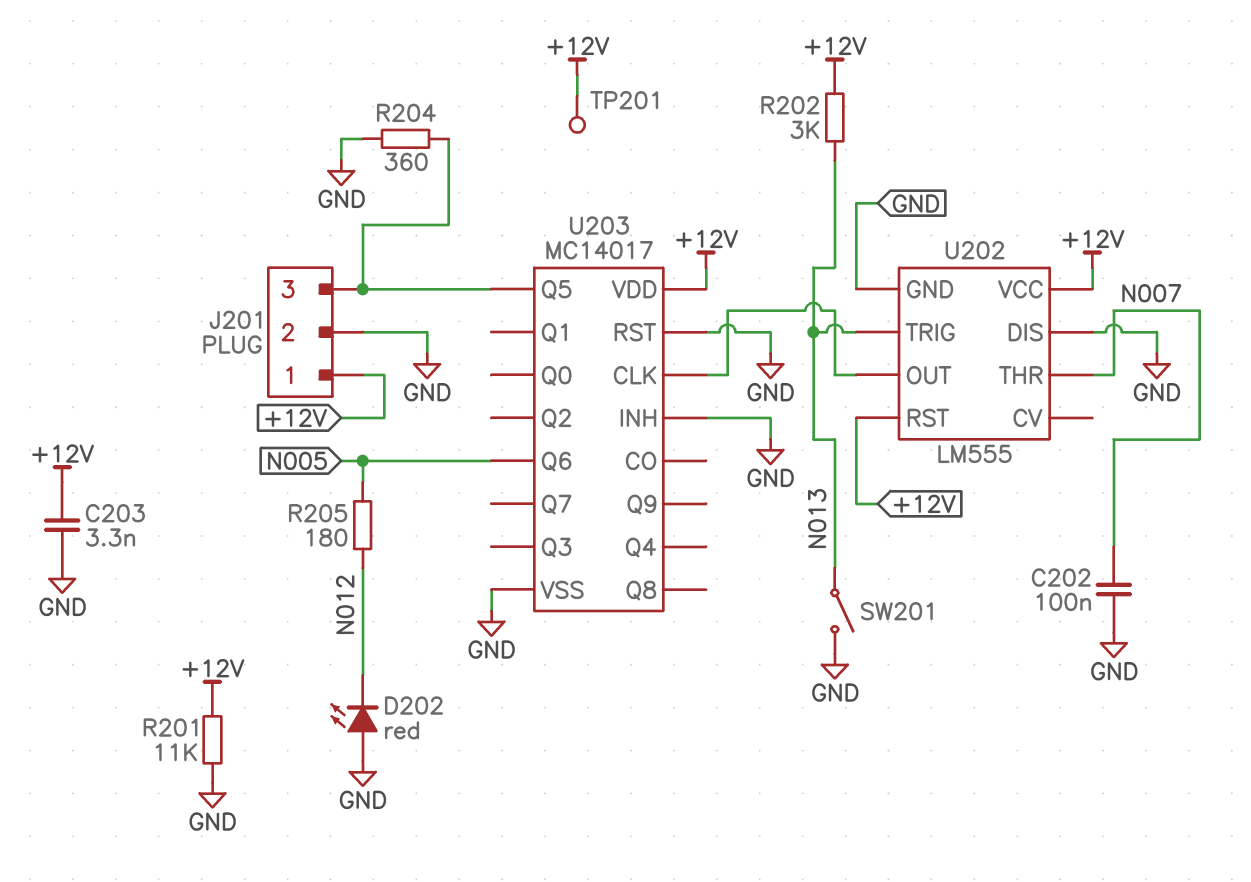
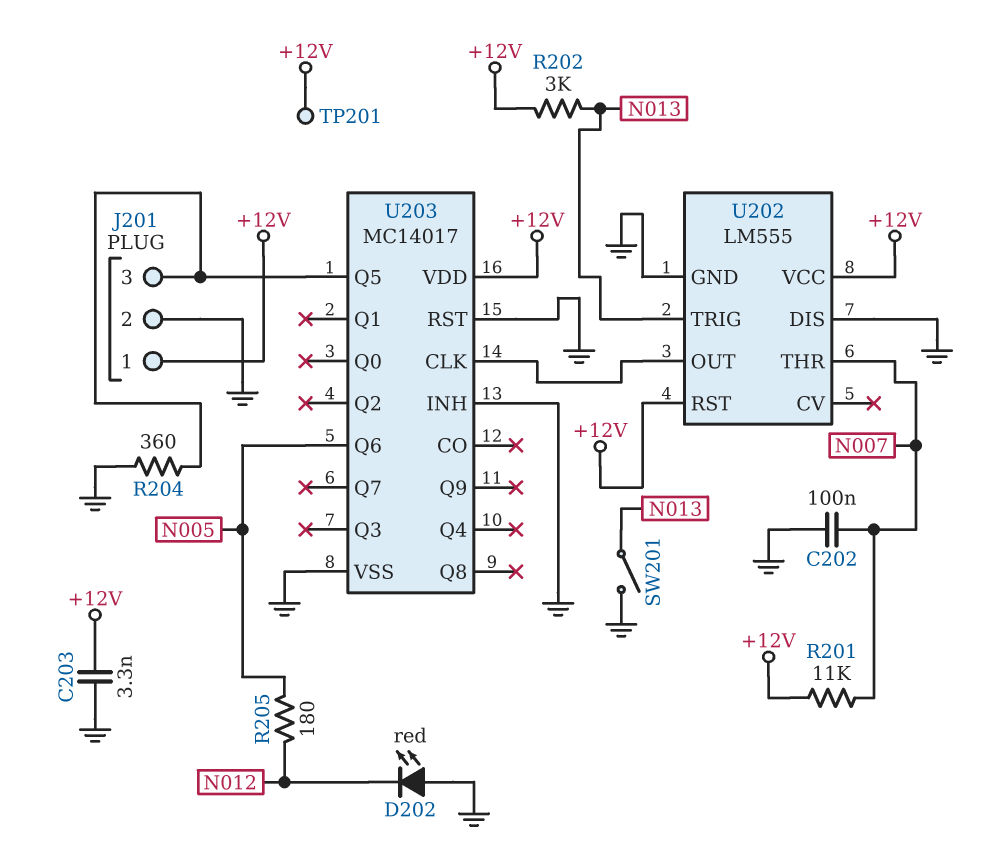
R201: 11k (+12V, GND) -> 11k (+12V, N007)

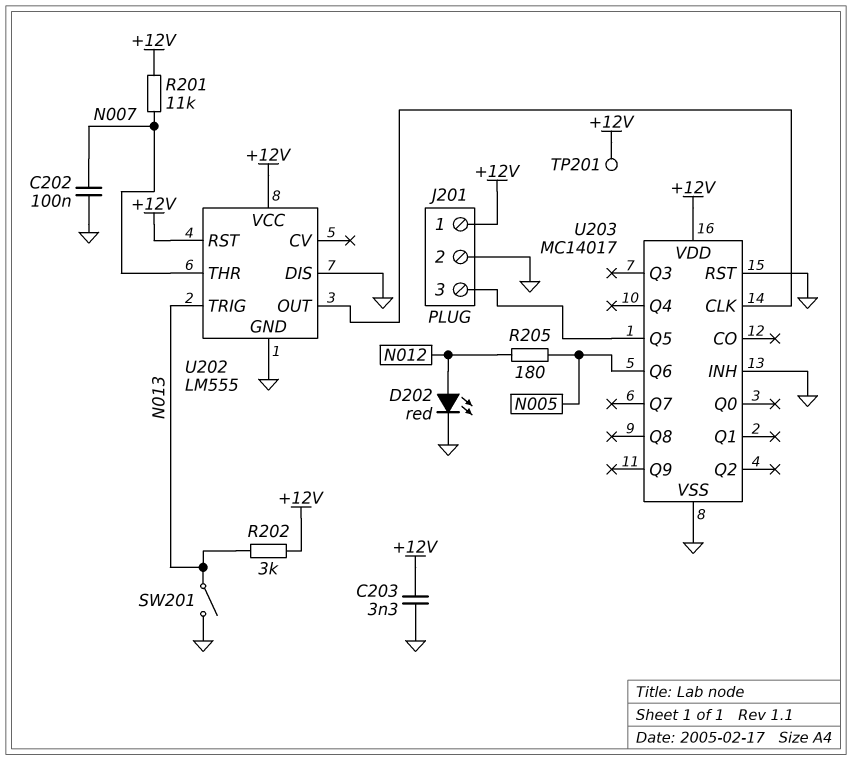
D202: LED red (A GND, K N012) -> LED red (A N012, K GND)
R204: 360 (GND, J201/3) -> none

